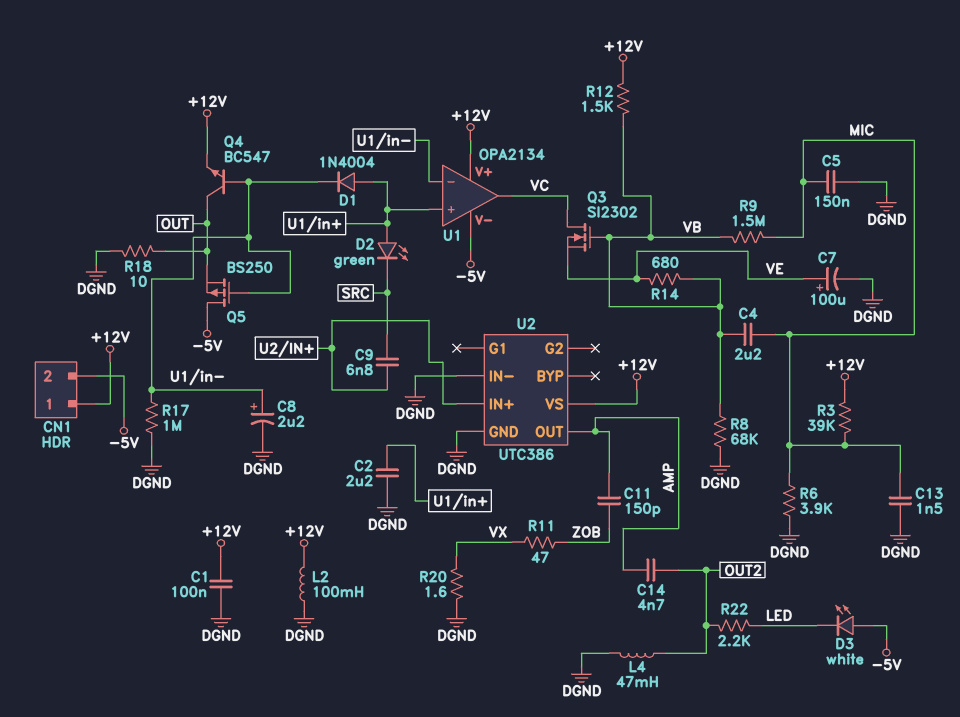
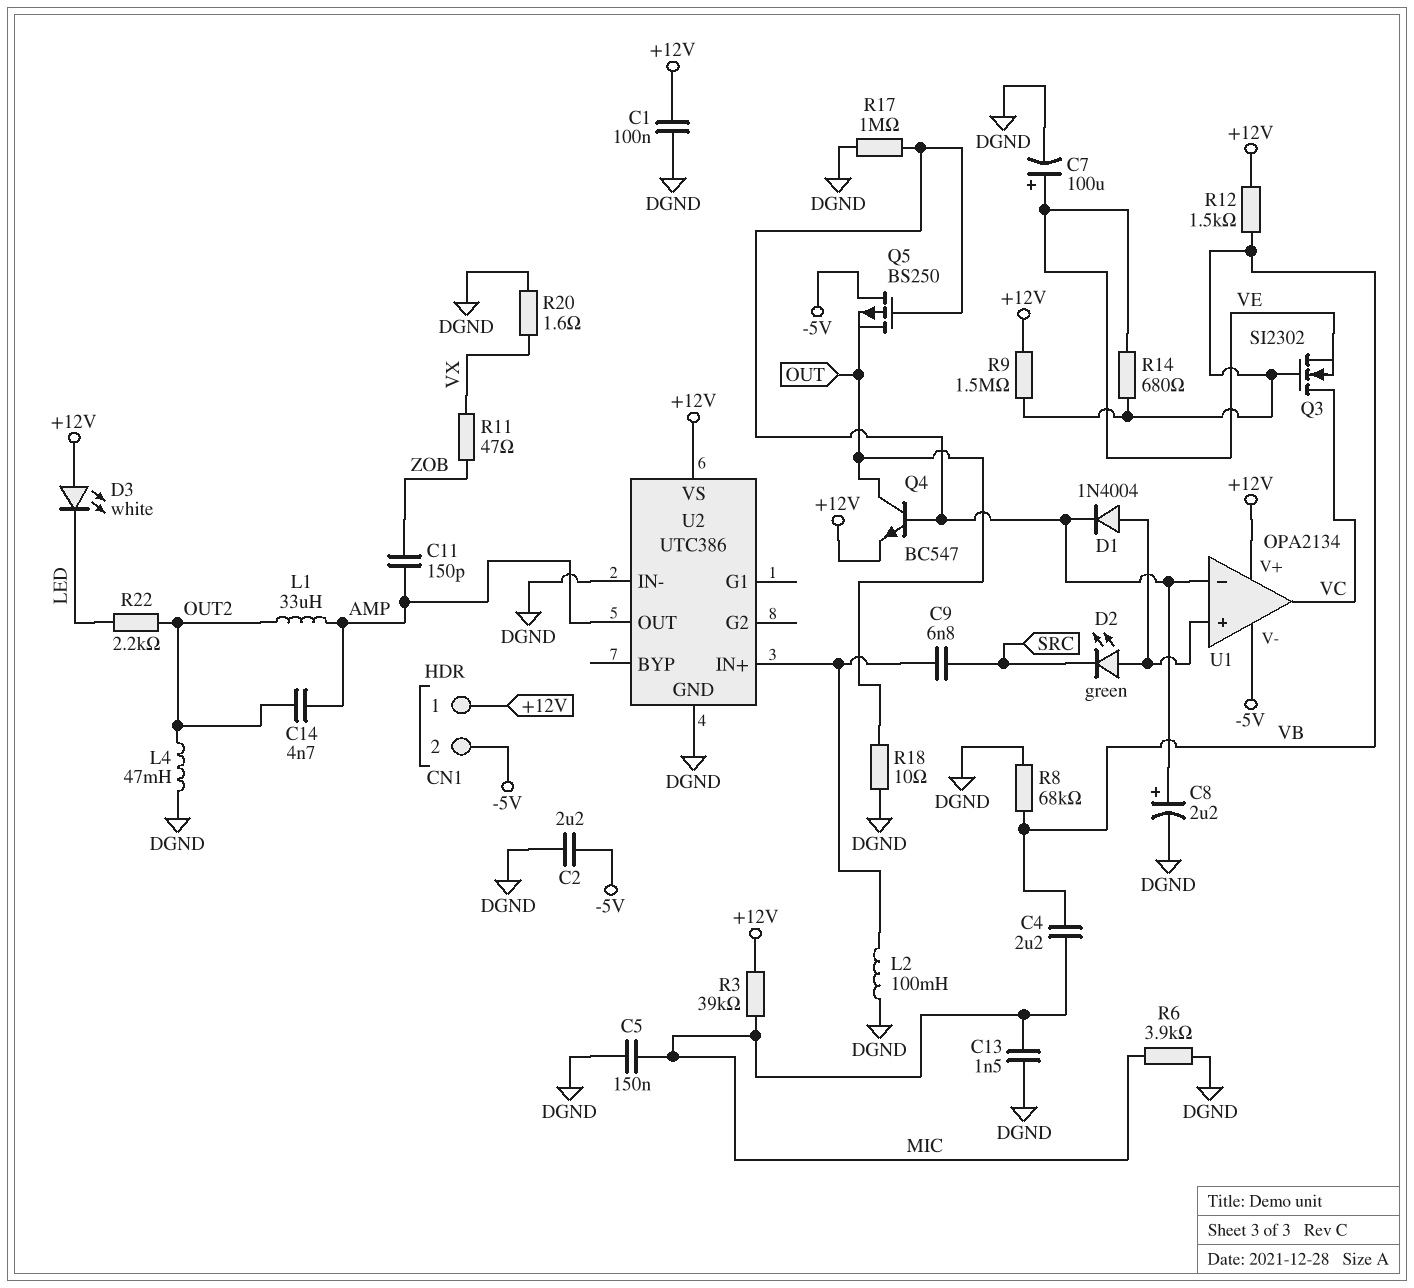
C2: 2.2uF (DGND, U1/in+) -> 2.2uF (-5V, DGND)
D3: LED white (A -5V, K LED) -> LED white (A +12V, K LED)
L1: none -> 33uH (AMP, OUT2)
L2: 100mH (+12V, DGND) -> 100mH (DGND, U2/IN+)
R9: 1.5M (MIC, VB) -> 1.5M (+12V, VB)

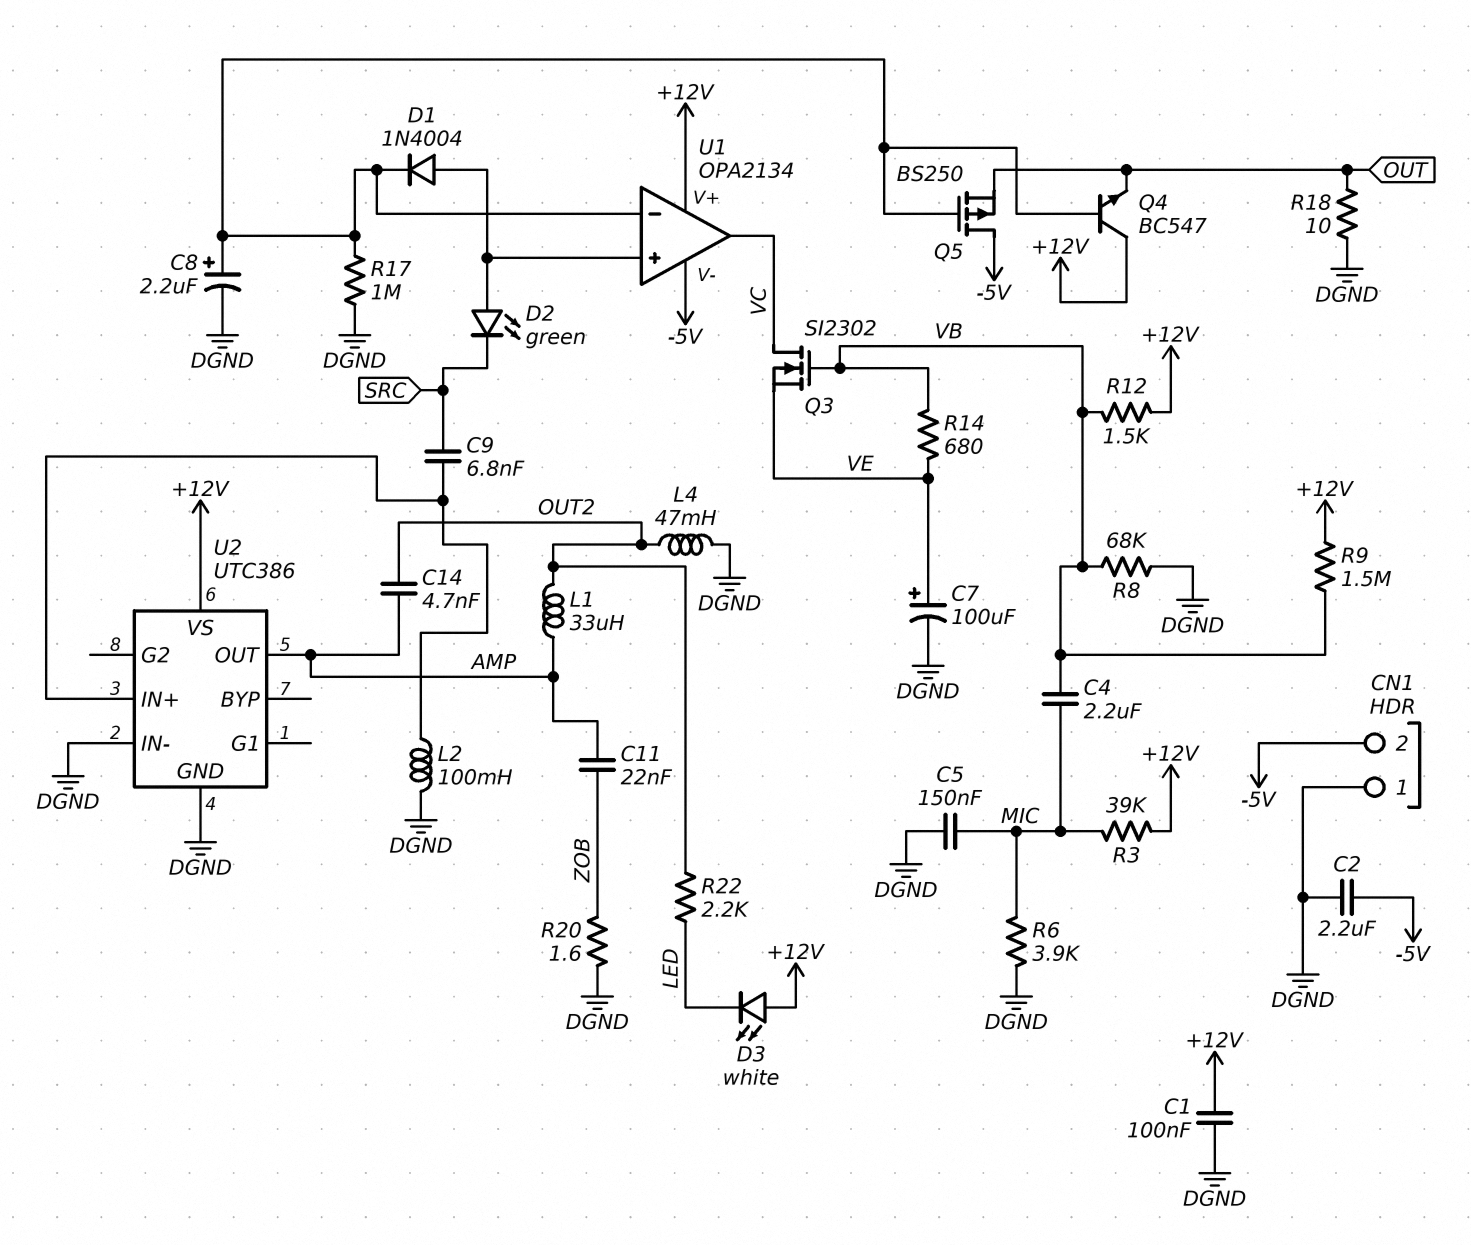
C11: 150pF (AMP, ZOB) -> 22nF (AMP, ZOB)
C13: 1.5nF (DGND, MIC) -> none
CN1 pin 1: +12V -> DGND
Q4: NPN BC547 (B U1/in-, C OUT, E +12V) -> NPN BC547 (B U1/in-, C +12V, E OUT)
R11: 47 (VX, ZOB) -> none
R20: 1.6 (DGND, VX) -> 1.6 (DGND, ZOB)

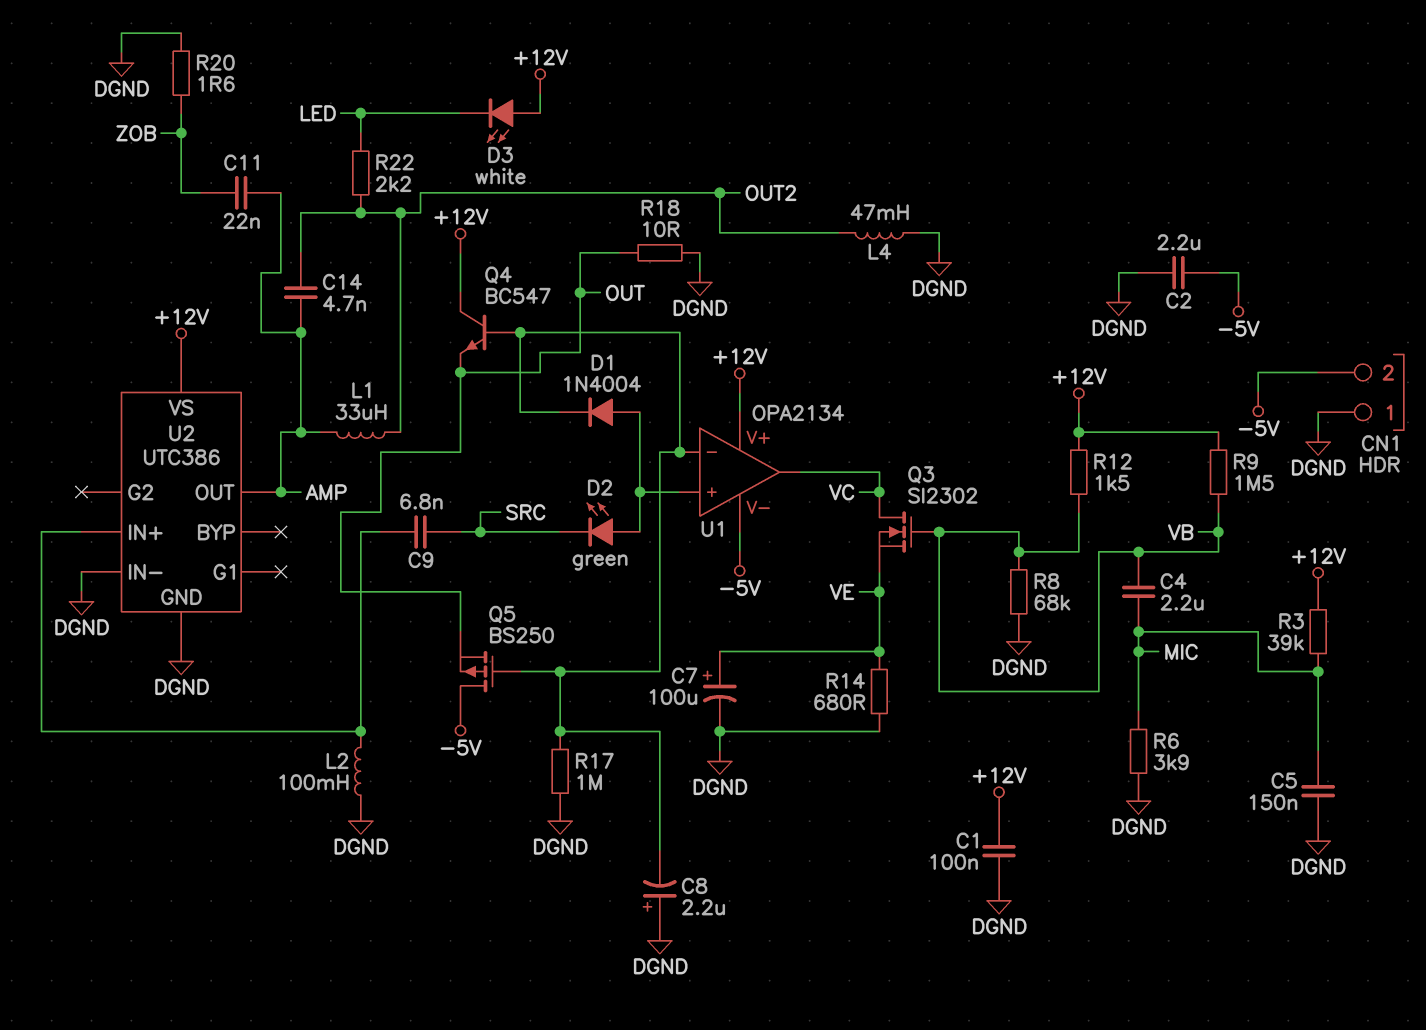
C8: 2.2uF (plus U1/in-, minus DGND) -> 2.2uF (plus DGND, minus U1/in-)
R14: 680 (VB, VE) -> 680 (DGND, VE)

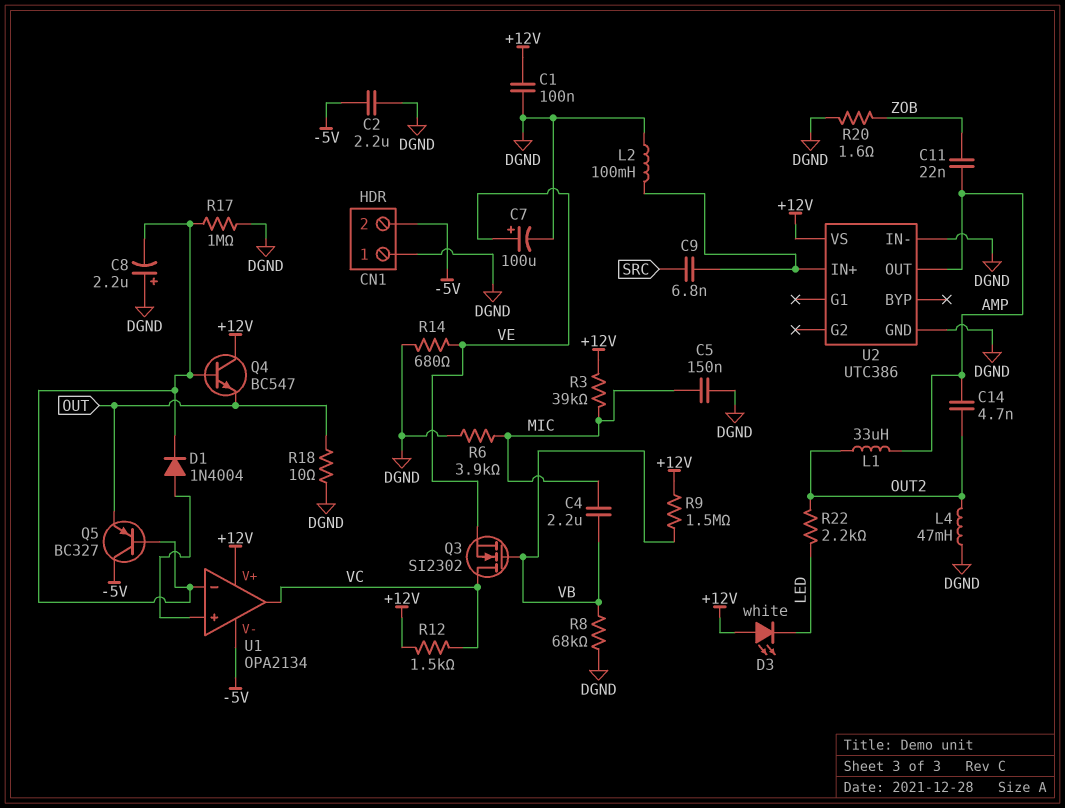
D2: LED green (A U1/in+, K SRC) -> none
Q5: PMOS BS250 (G U1/in-, D -5V, S OUT) -> PNP BC327 (B U1/in-, C -5V, E OUT)
R12: 1.5k (+12V, VB) -> 1.5k (+12V, VC)

